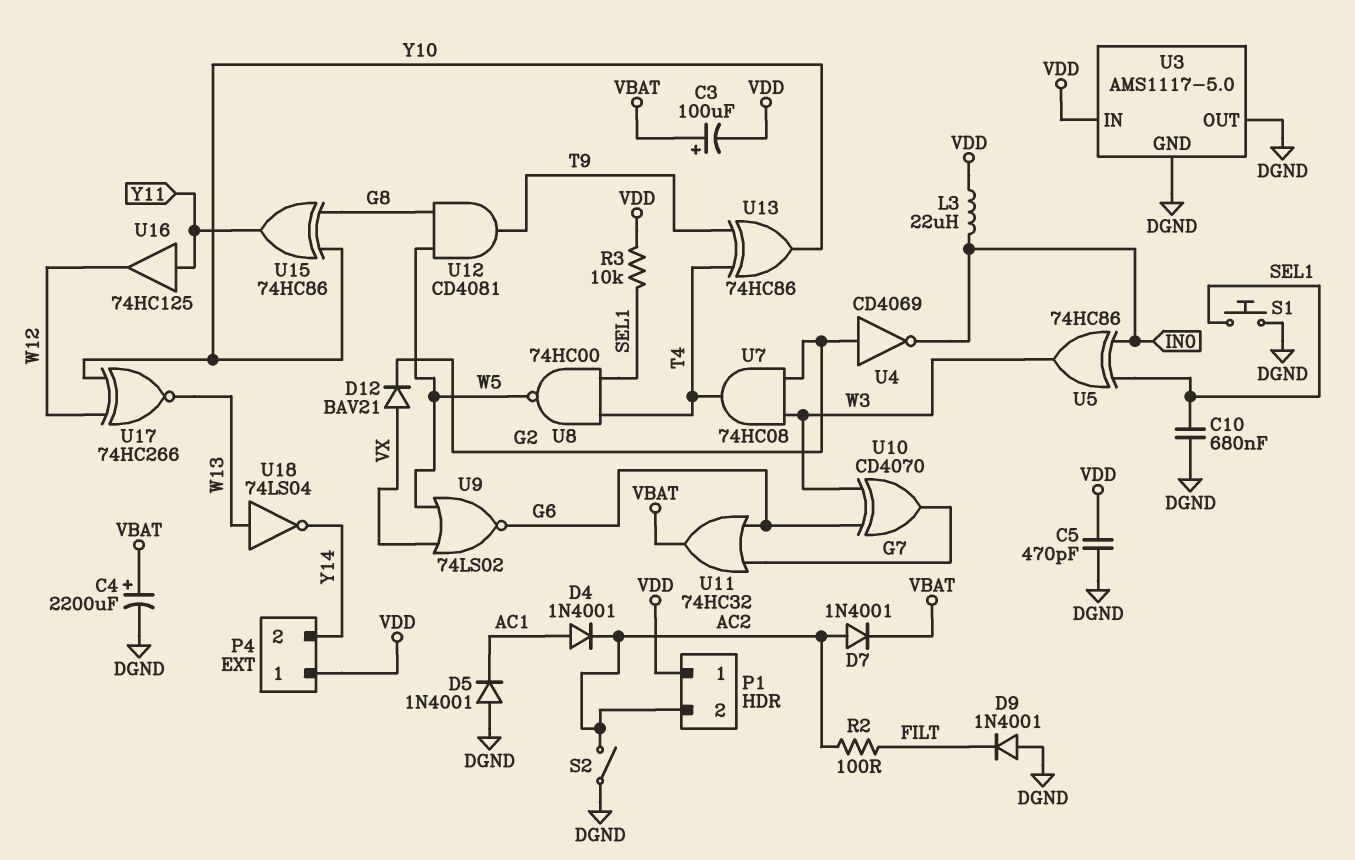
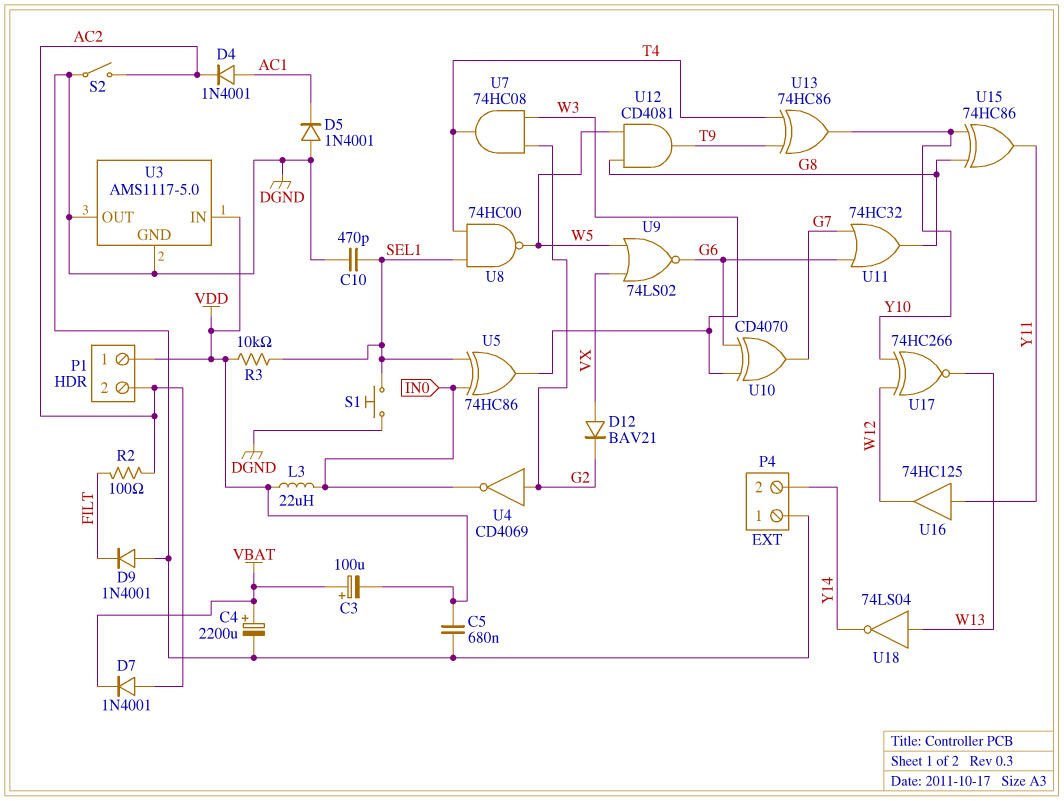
C5: 470pF (DGND, VDD) -> 680nF (DGND, VDD)
C10: 680nF (DGND, SEL1) -> 470pF (DGND, SEL1)
P4 pin 1: VDD -> DGND
U11: OR 74HC32 (in G6, in G7, out VBAT) -> OR 74HC32 (in G6, in G7, out G8)

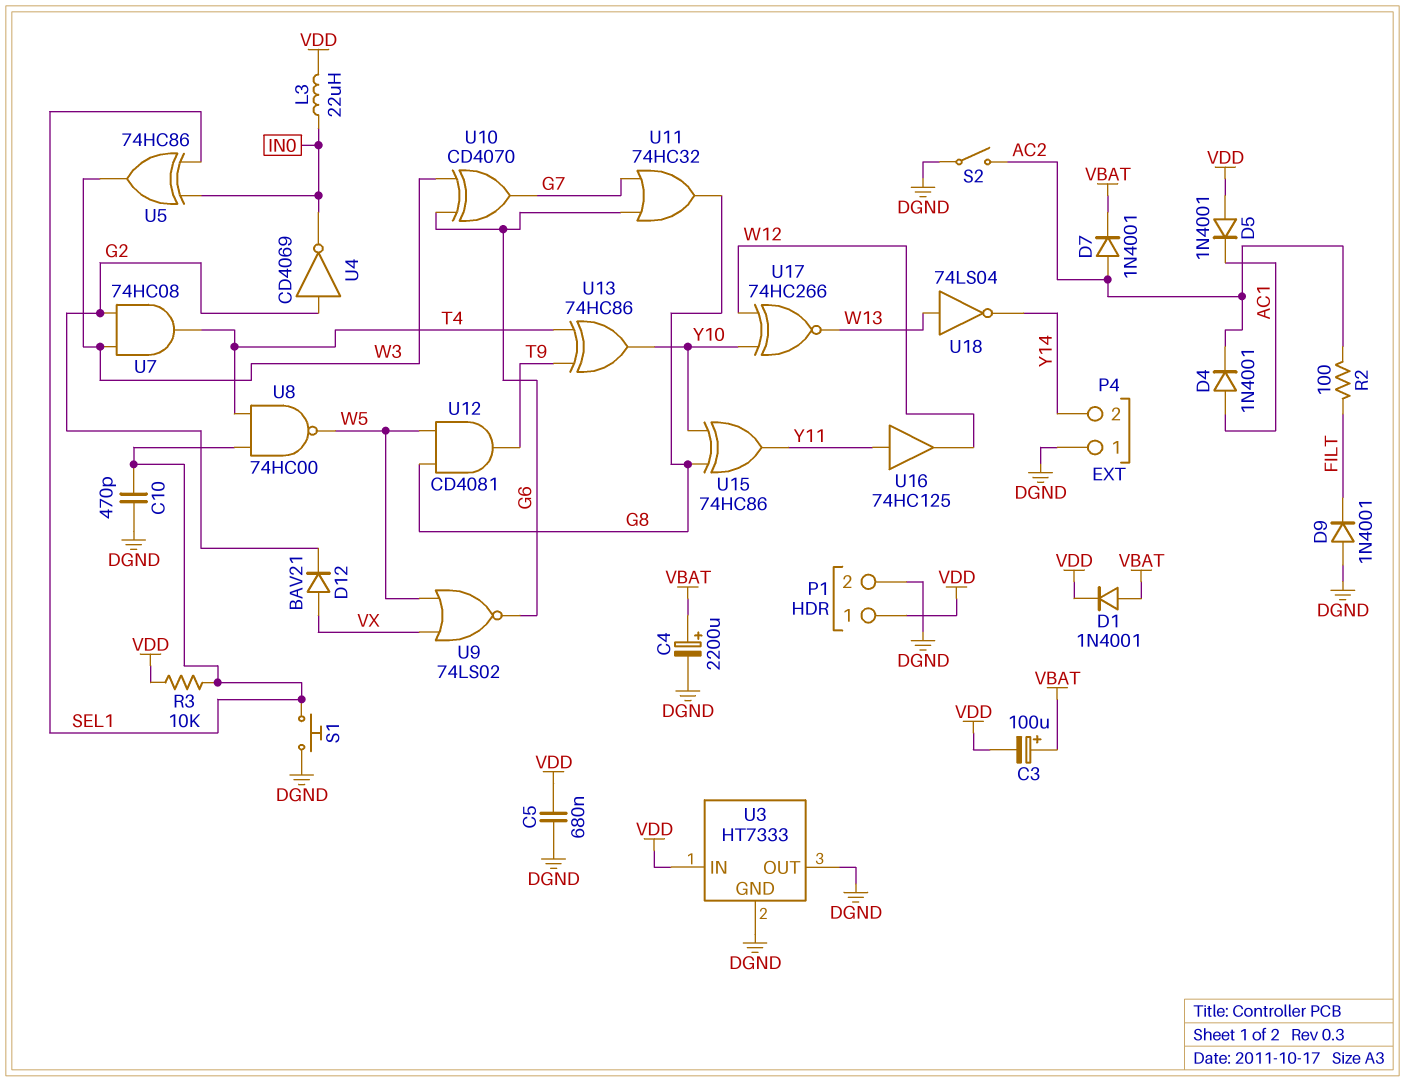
D1: none -> diode 1N4001 (A VBAT, K VDD)
D5: diode 1N4001 (A DGND, K AC1) -> diode 1N4001 (A VDD, K AC1)
P1 pin 2: AC2 -> DGND
U3: AMS1117-5.0 -> HT7333

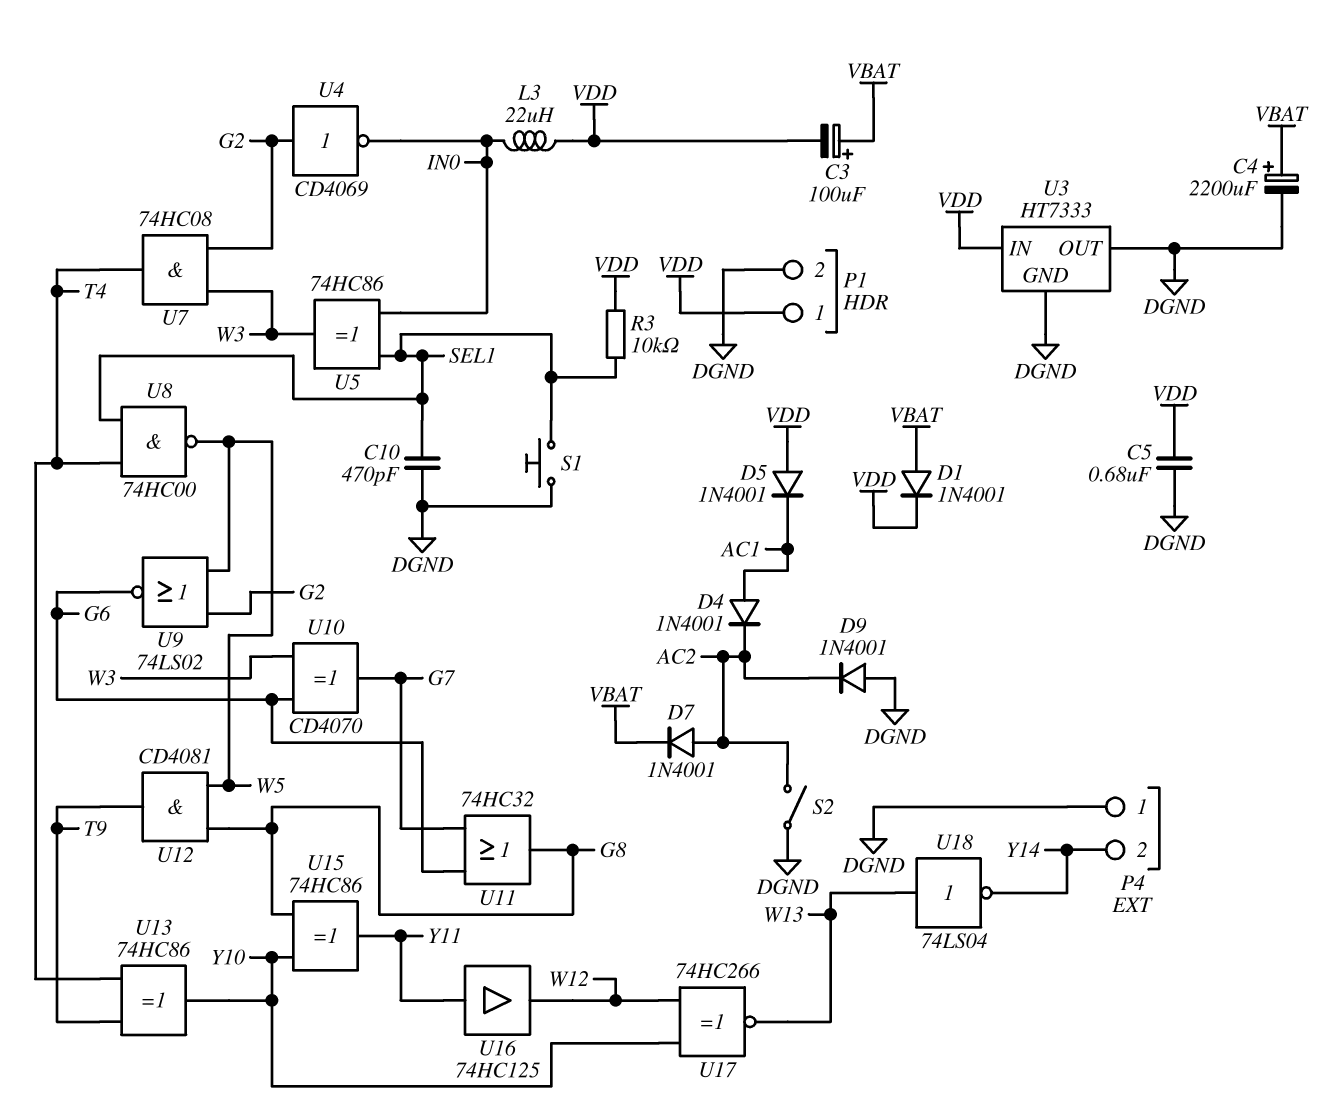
D9: diode 1N4001 (A DGND, K FILT) -> diode 1N4001 (A DGND, K AC2)
D12: diode BAV21 (A VX, K G2) -> none
R2: 100 (AC2, FILT) -> none
U9: NOR 74LS02 (in VX, in W5, out G6) -> NOR 74LS02 (in G2, in W5, out G6)

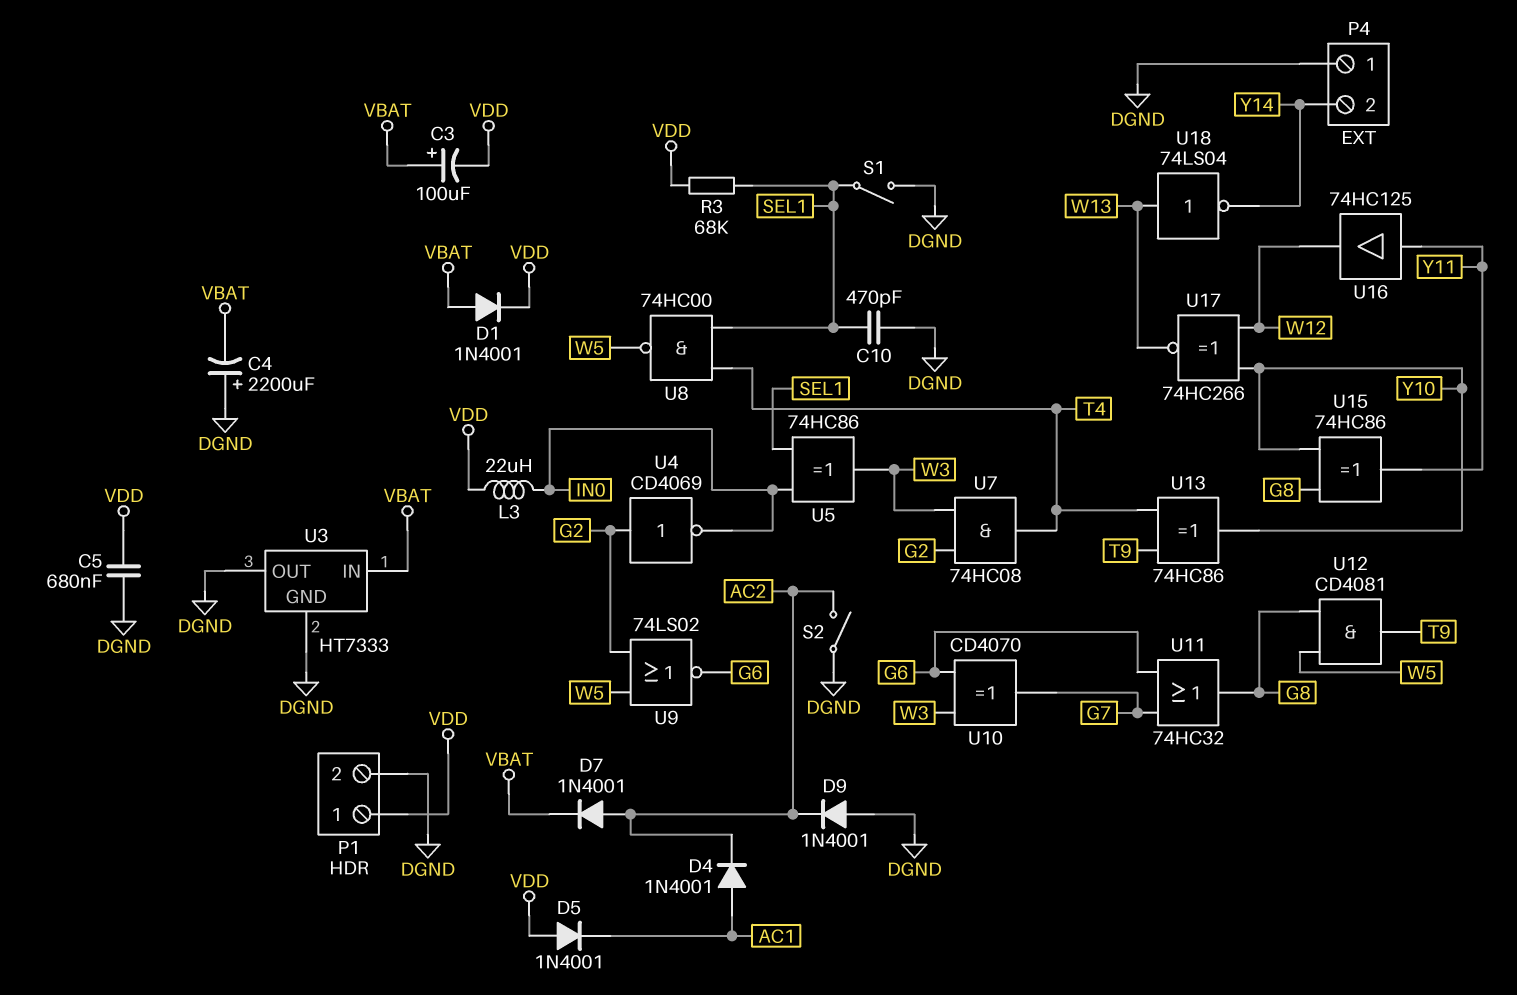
C4: 2200uF (plus VBAT, minus DGND) -> 2200uF (plus DGND, minus VBAT)
R3: 10k (SEL1, VDD) -> 68k (SEL1, VDD)
S1: button (DGND, SEL1) -> switch (DGND, SEL1)
U3 pin IN: VDD -> VBAT

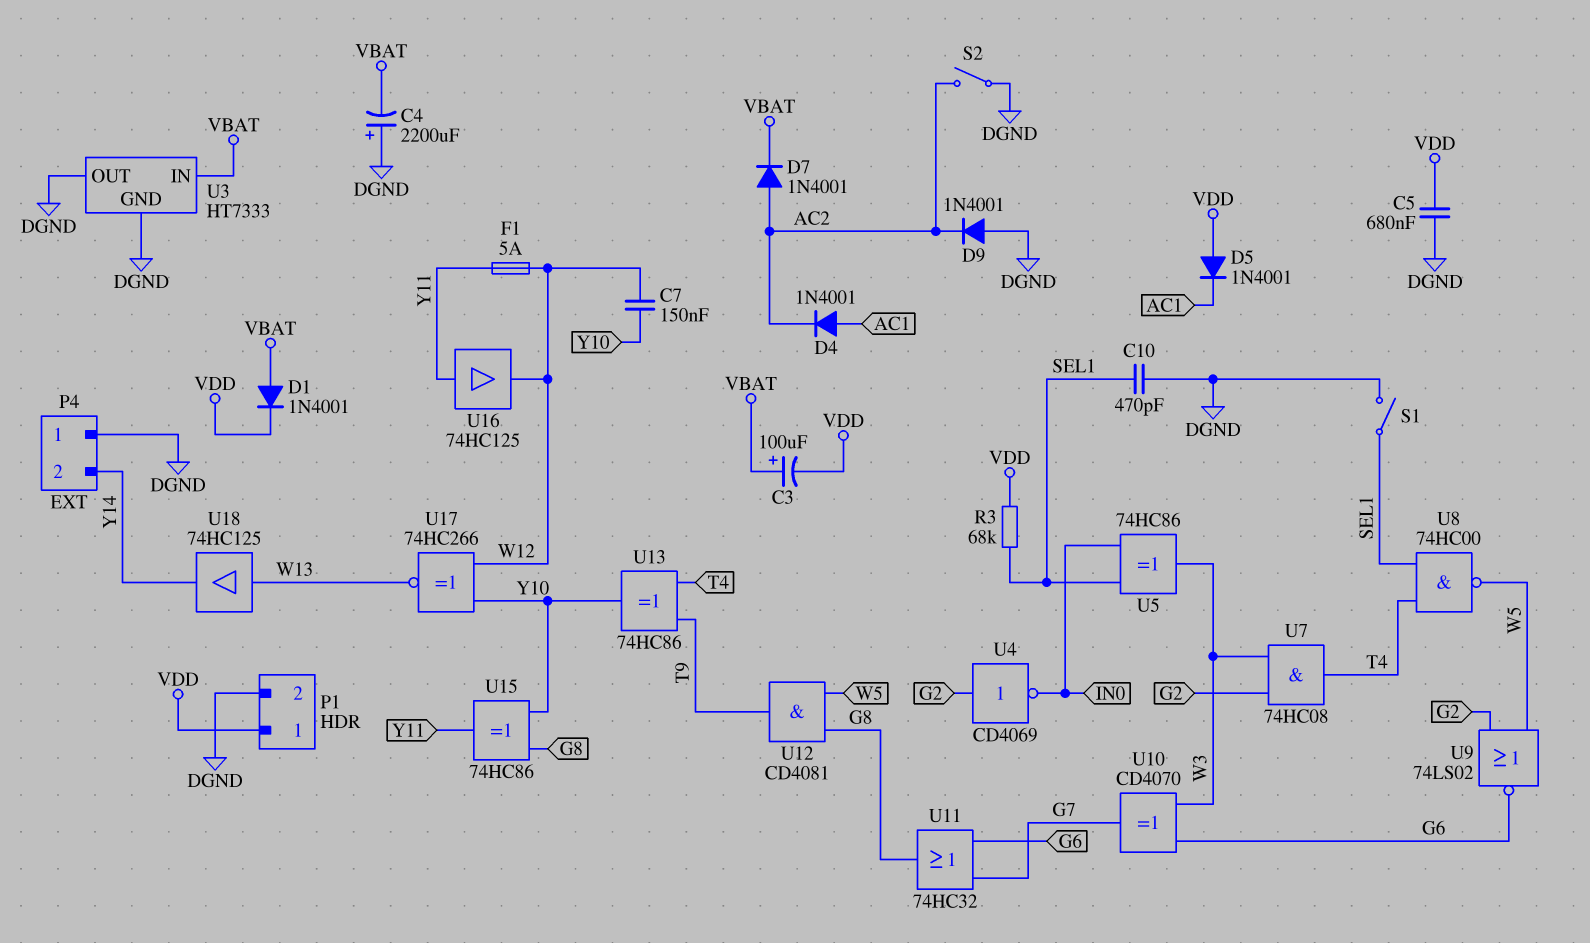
C7: none -> 150nF (W12, Y10)
F1: none -> 5A (W12, Y11)
L3: 22uH (IN0, VDD) -> none
U18: NOT 74LS04 (in W13, out Y14) -> buffer 74HC125 (in W13, out Y14)

